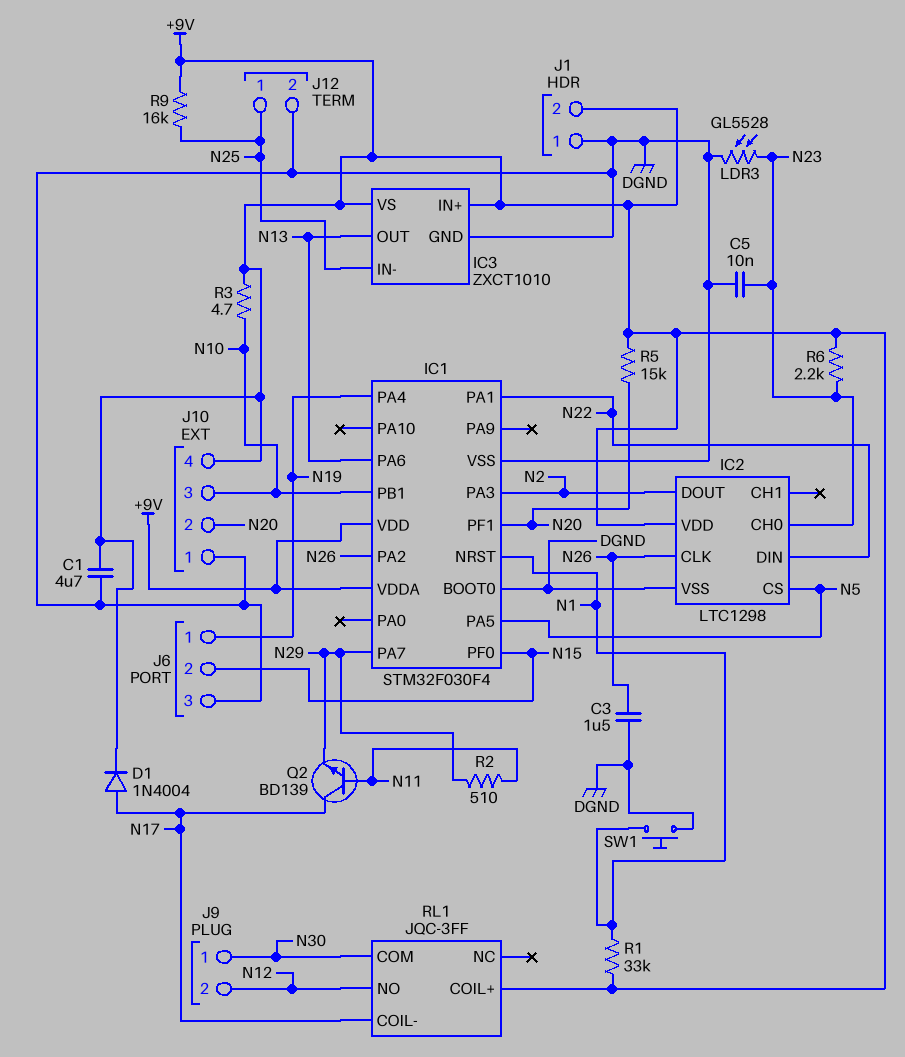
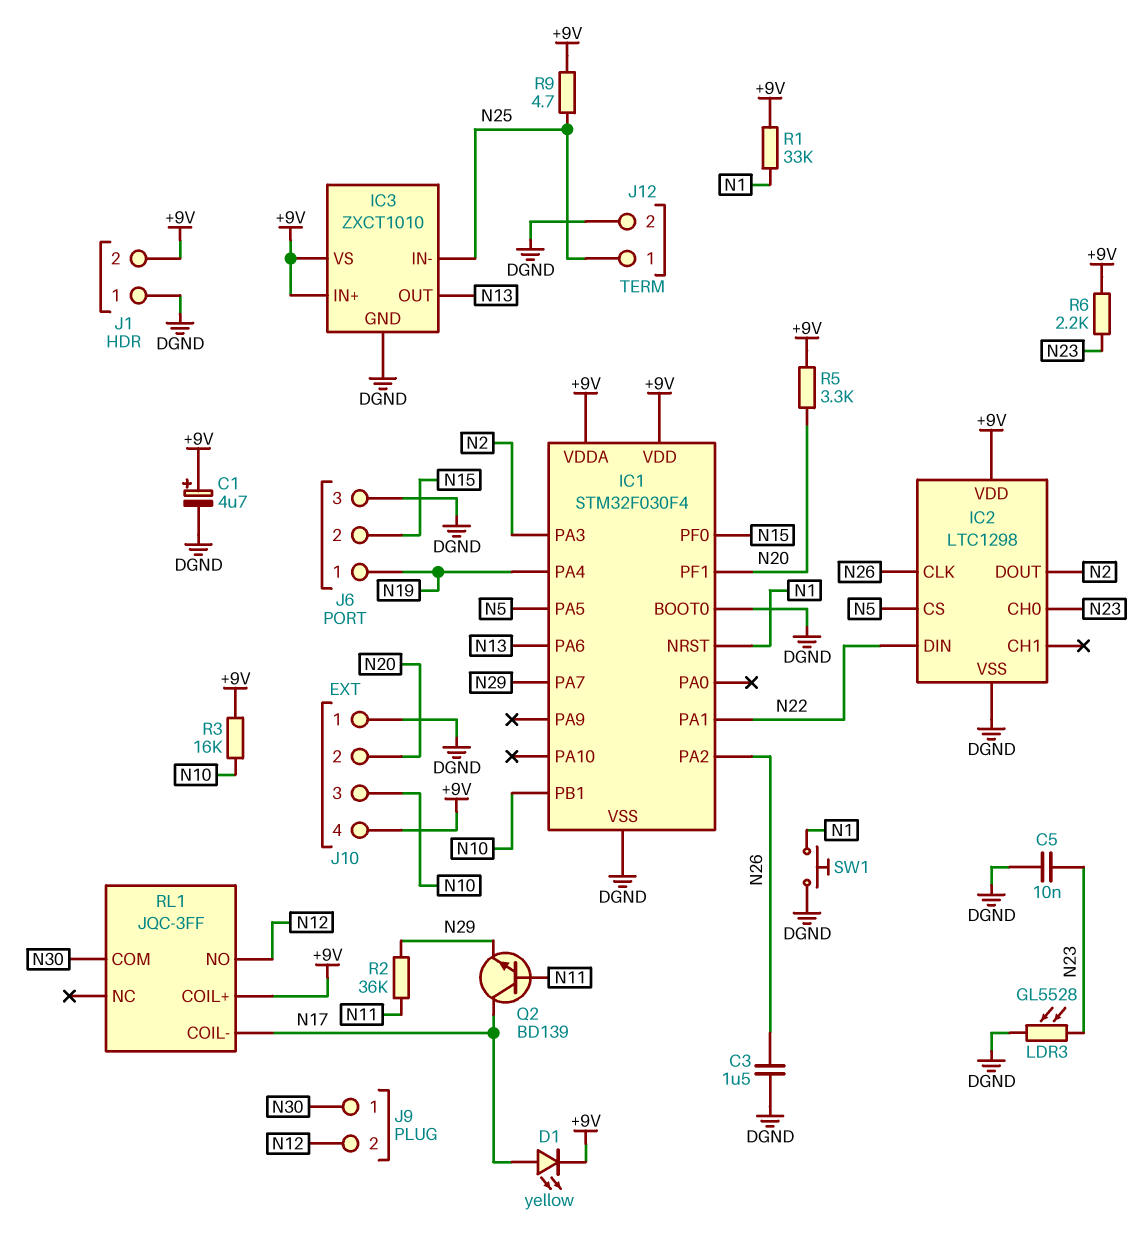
C1: 4.7uF (+9V, DGND) -> 4.7uF (plus +9V, minus DGND)
D1: diode 1N4004 (A N17, K +9V) -> LED yellow (A N17, K +9V)
R2: 510 (N11, N29) -> 36k (N11, N29)
R3: 4.7 (+9V, N10) -> 16k (+9V, N10)
R5: 15k (+9V, N20) -> 3.3k (+9V, N20)
R9: 16k (+9V, N25) -> 4.7 (+9V, N25)

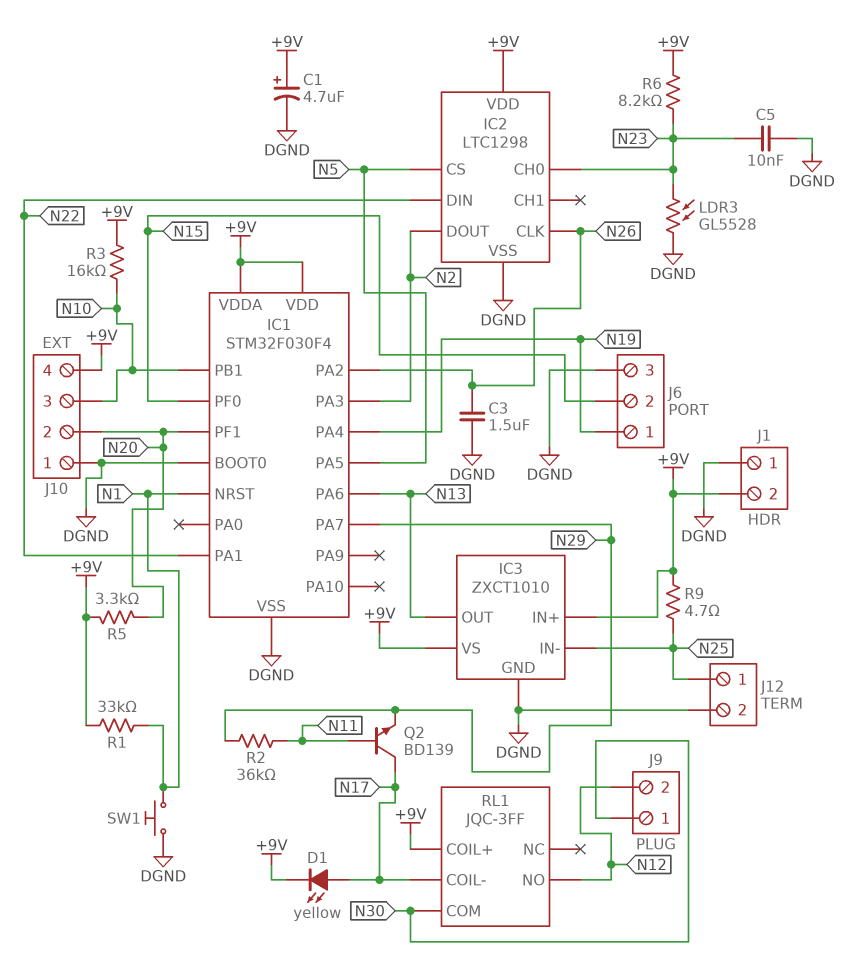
R6: 2.2k (+9V, N23) -> 8.2k (+9V, N23)

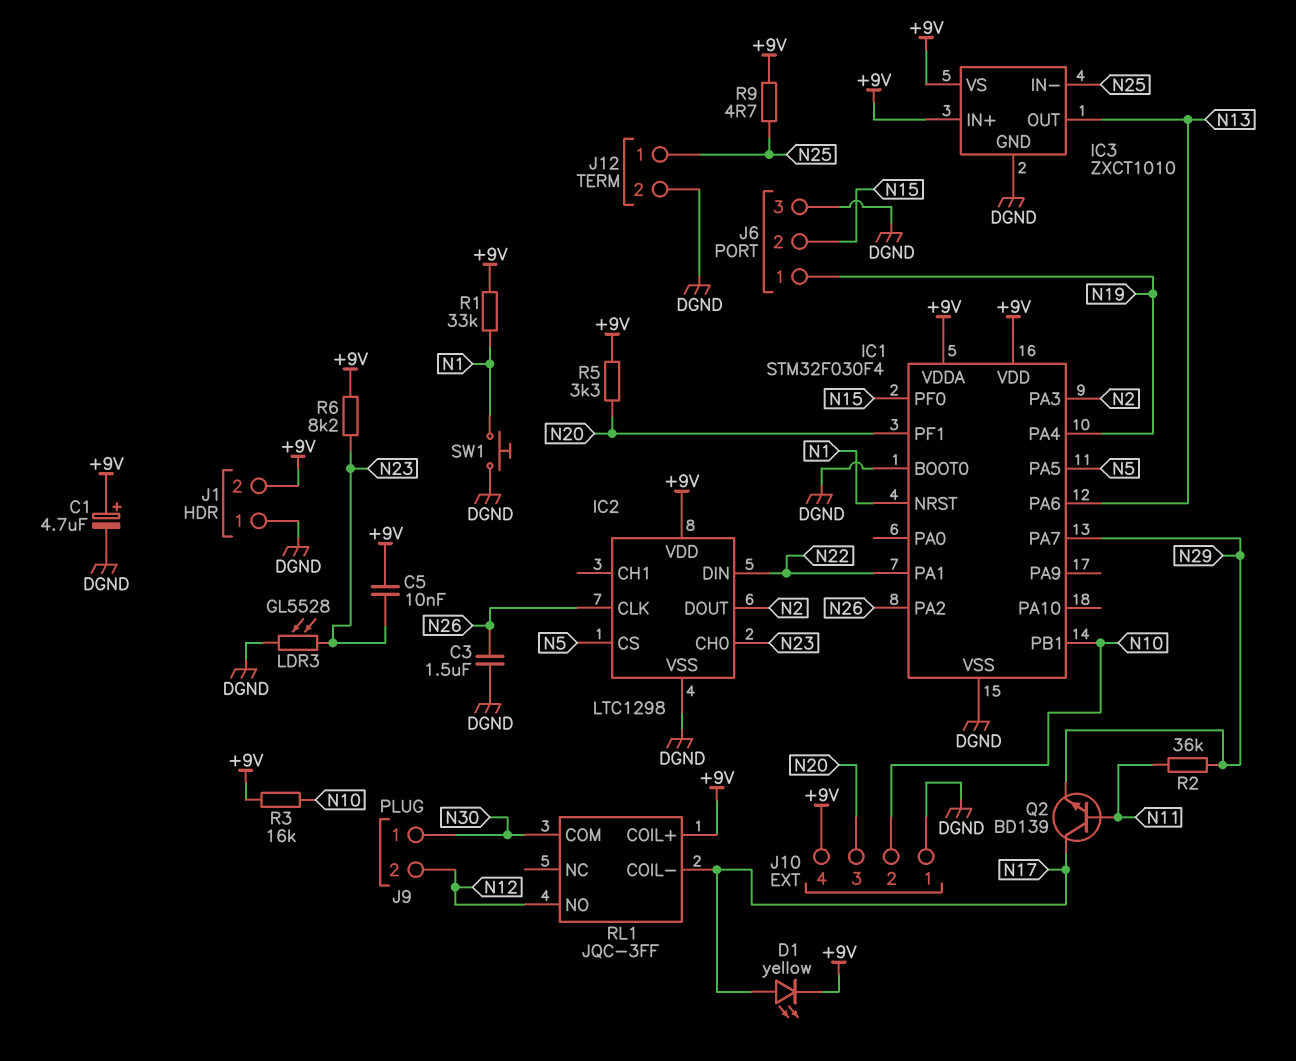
C5: 10nF (DGND, N23) -> 10nF (+9V, N23)
J10 pin 2: N20 -> N10
J10 pin 3: N10 -> N20

